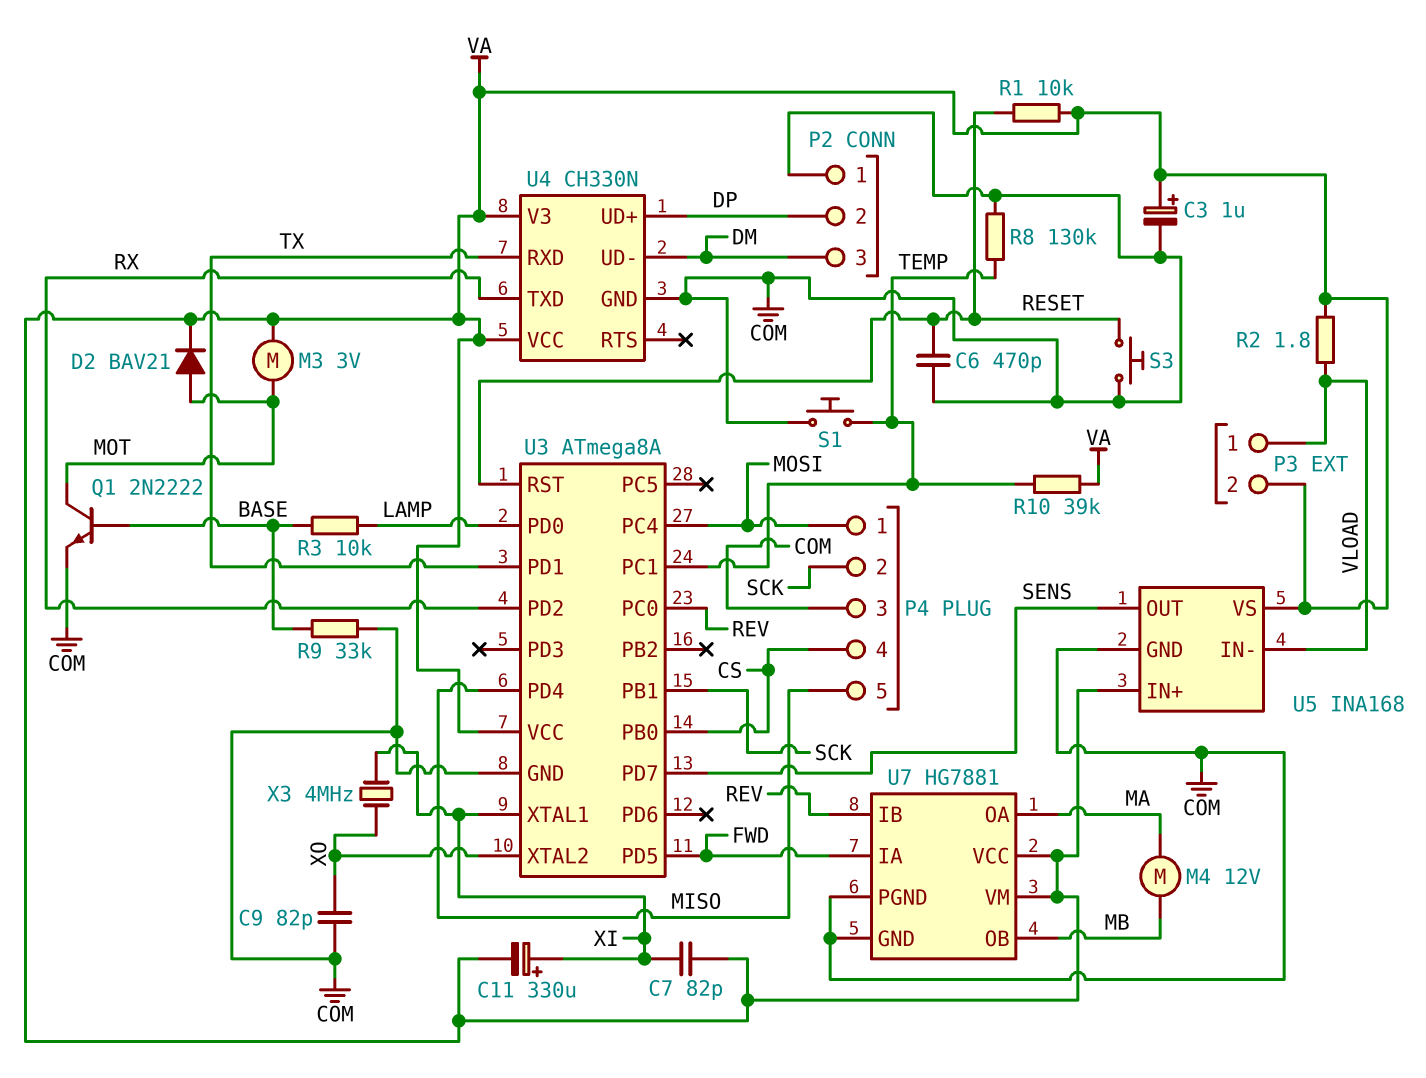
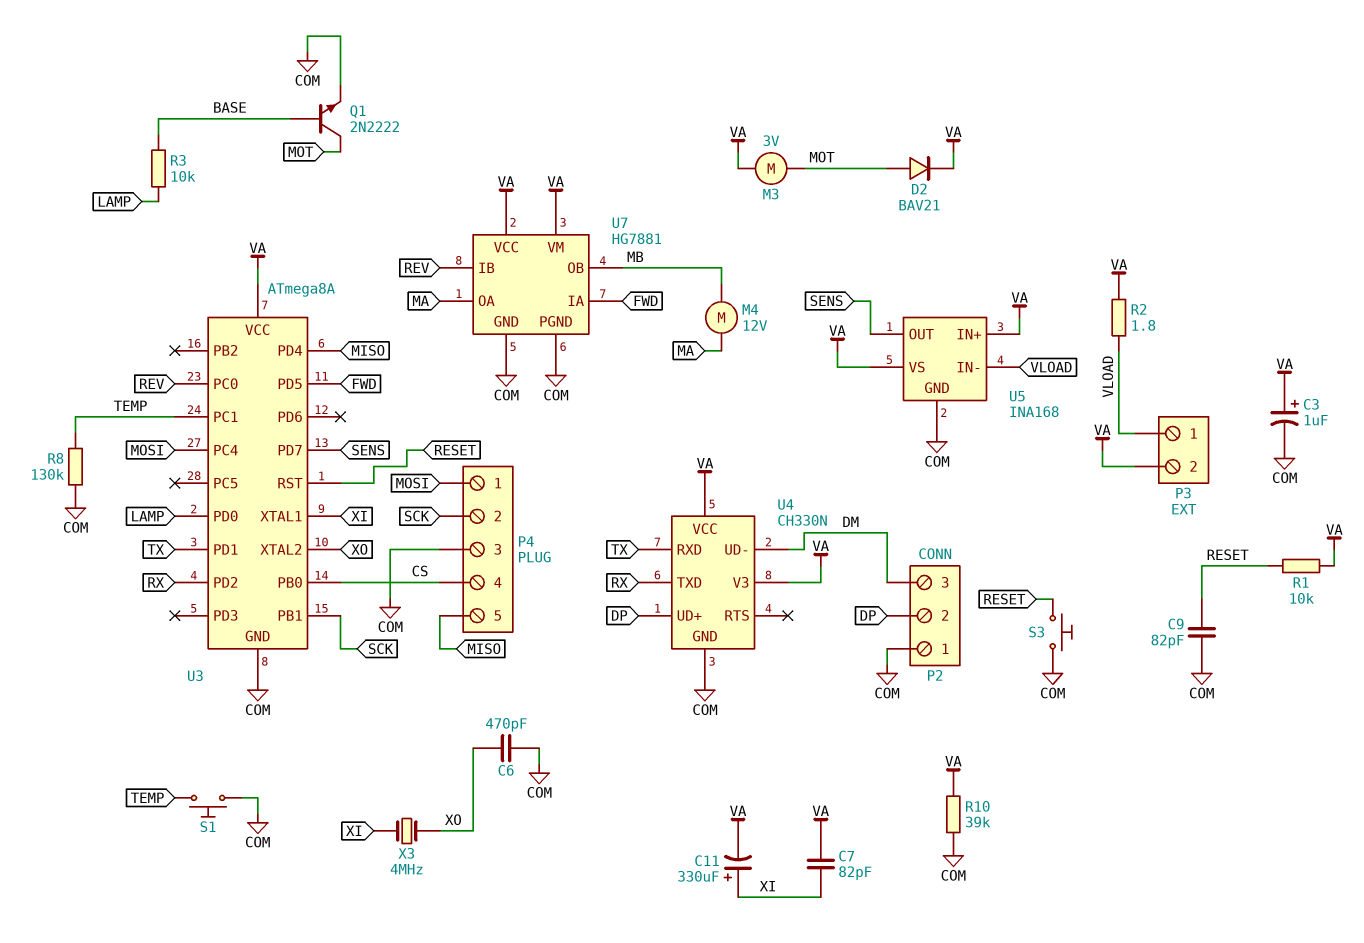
C6: 470pF (COM, RESET) -> 470pF (COM, XO)
C9: 82pF (COM, XO) -> 82pF (COM, RESET)
R9: 33k (BASE, COM) -> none
R10: 39k (TEMP, VA) -> 39k (COM, VA)

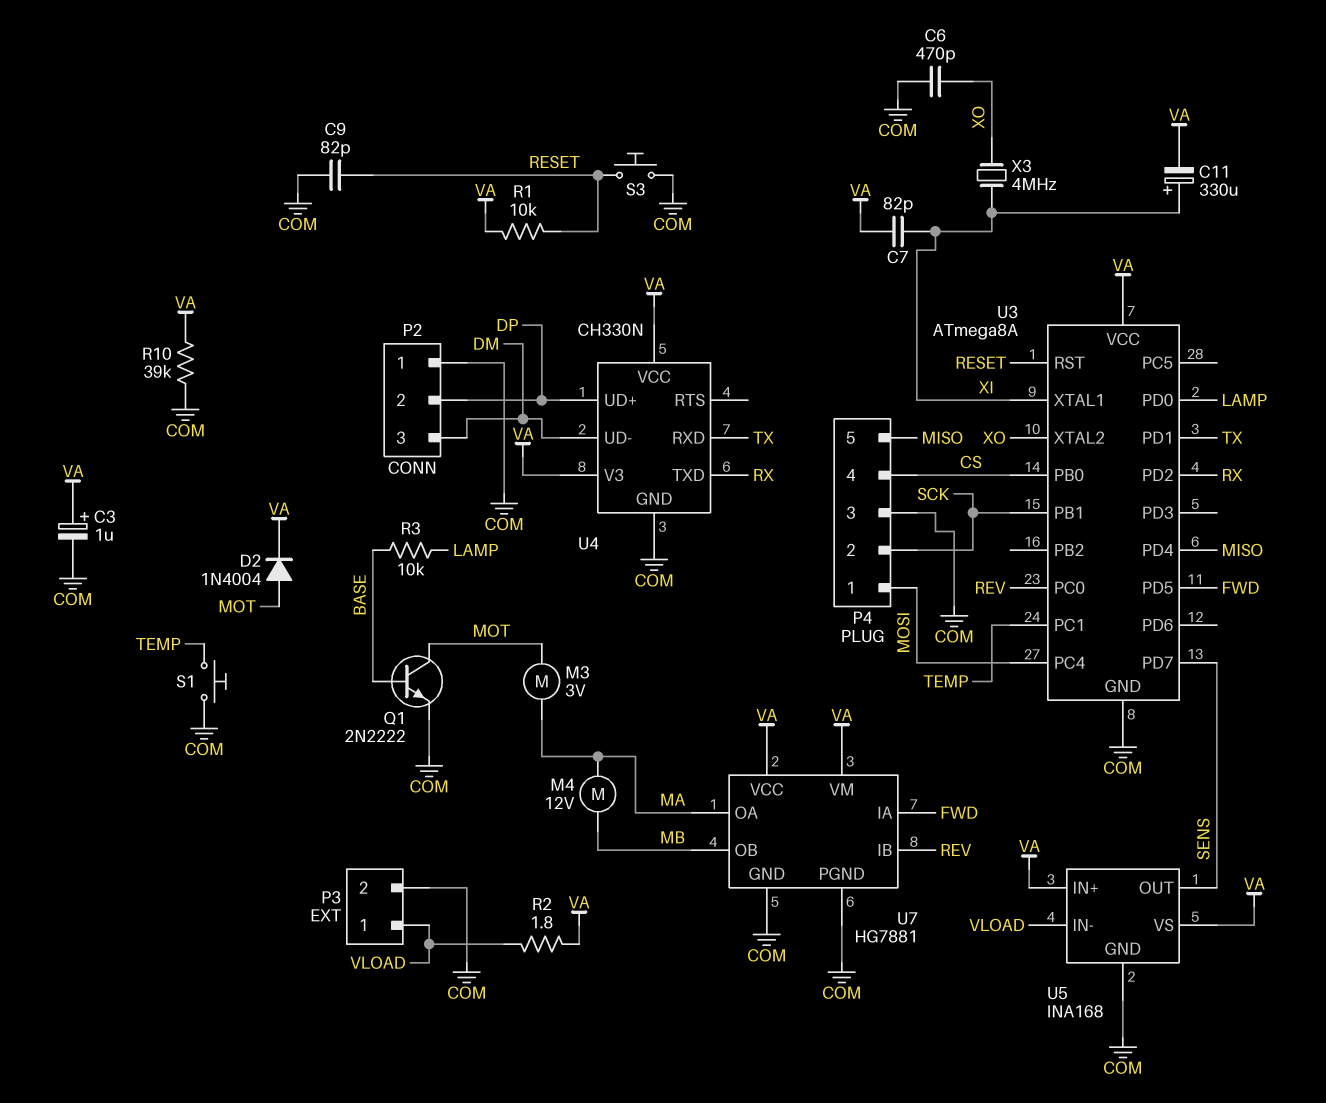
D2: diode BAV21 (A MOT, K VA) -> diode 1N4004 (A MOT, K VA)
M3: motor 3V (MOT, VA) -> motor 3V (MA, MOT)
P3 pin 2: VA -> COM
R8: 130k (COM, TEMP) -> none

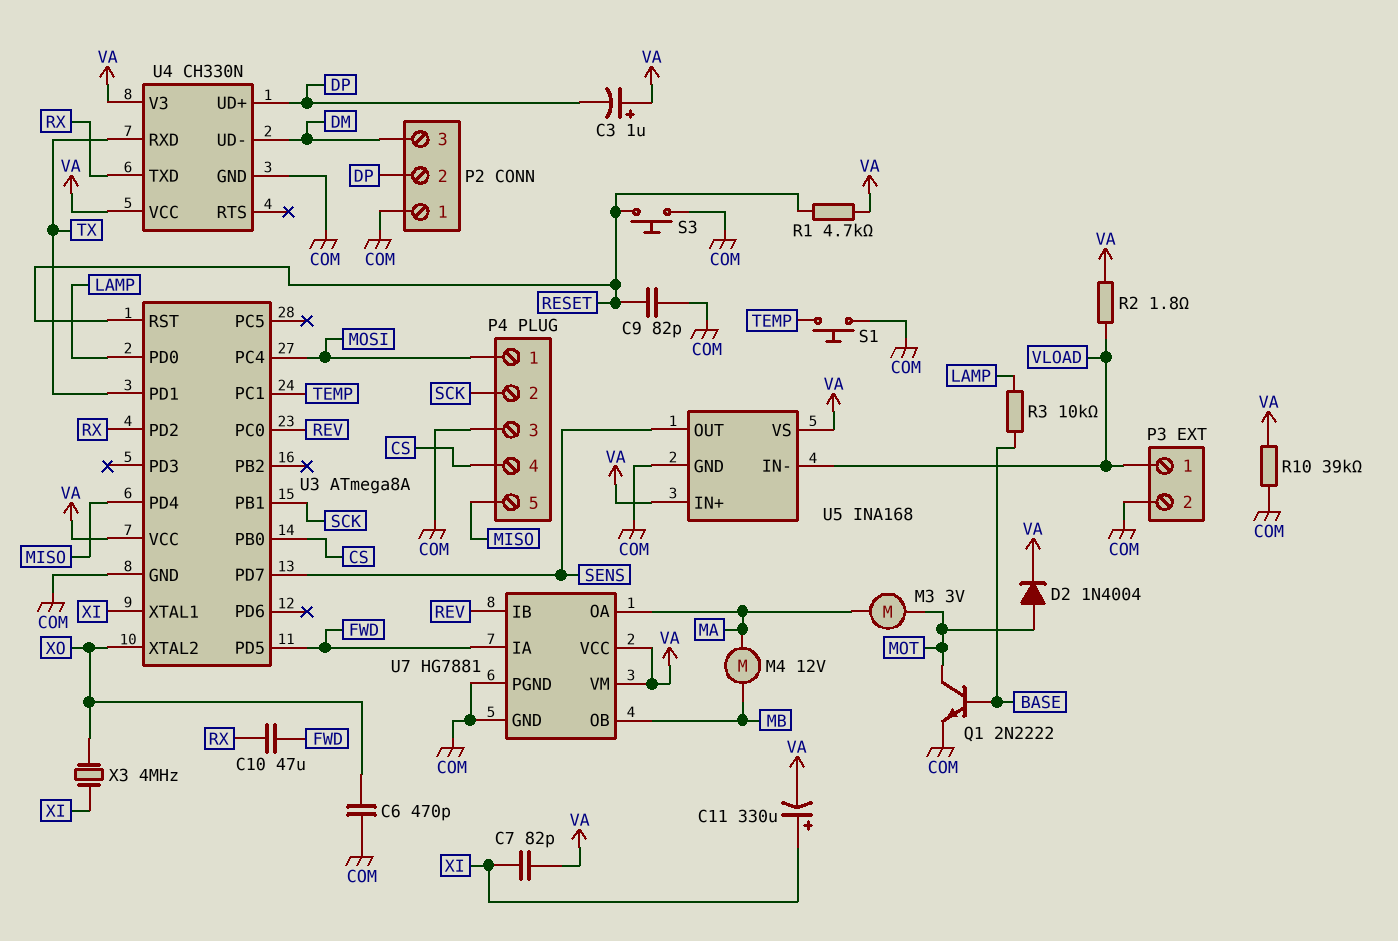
C3: 1uF (plus VA, minus COM) -> 1uF (plus VA, minus DP)
C10: none -> 47uF (FWD, RX)
R1: 10k (RESET, VA) -> 4.7k (RESET, VA)

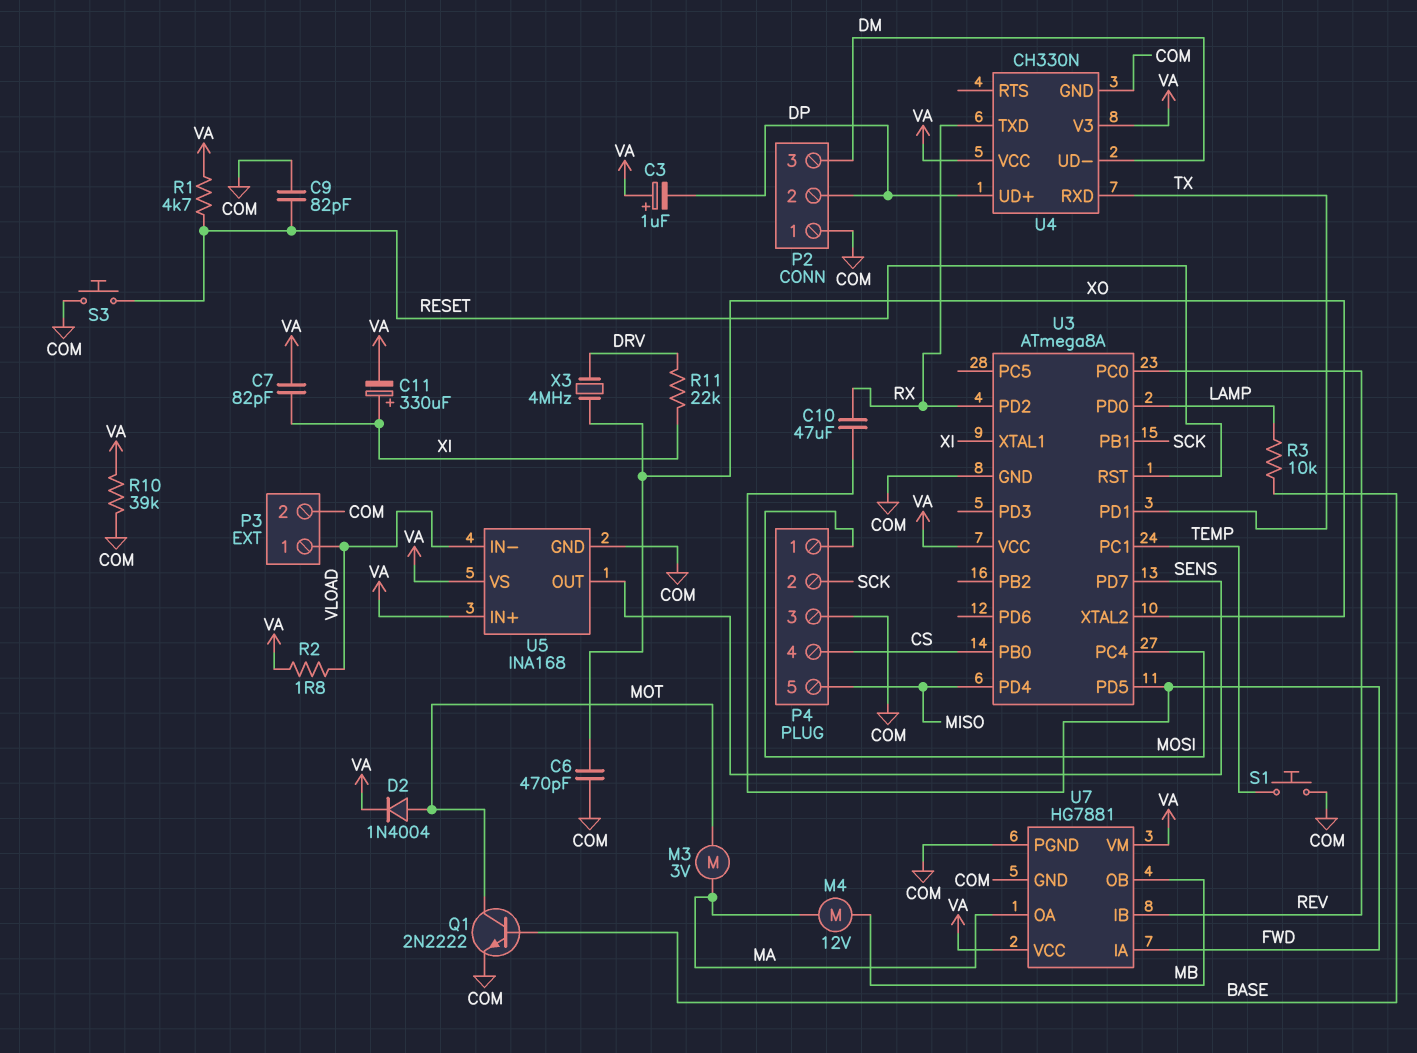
R11: none -> 22k (DRV, XI)
X3: 4MHz (XI, XO) -> 4MHz (DRV, XO)

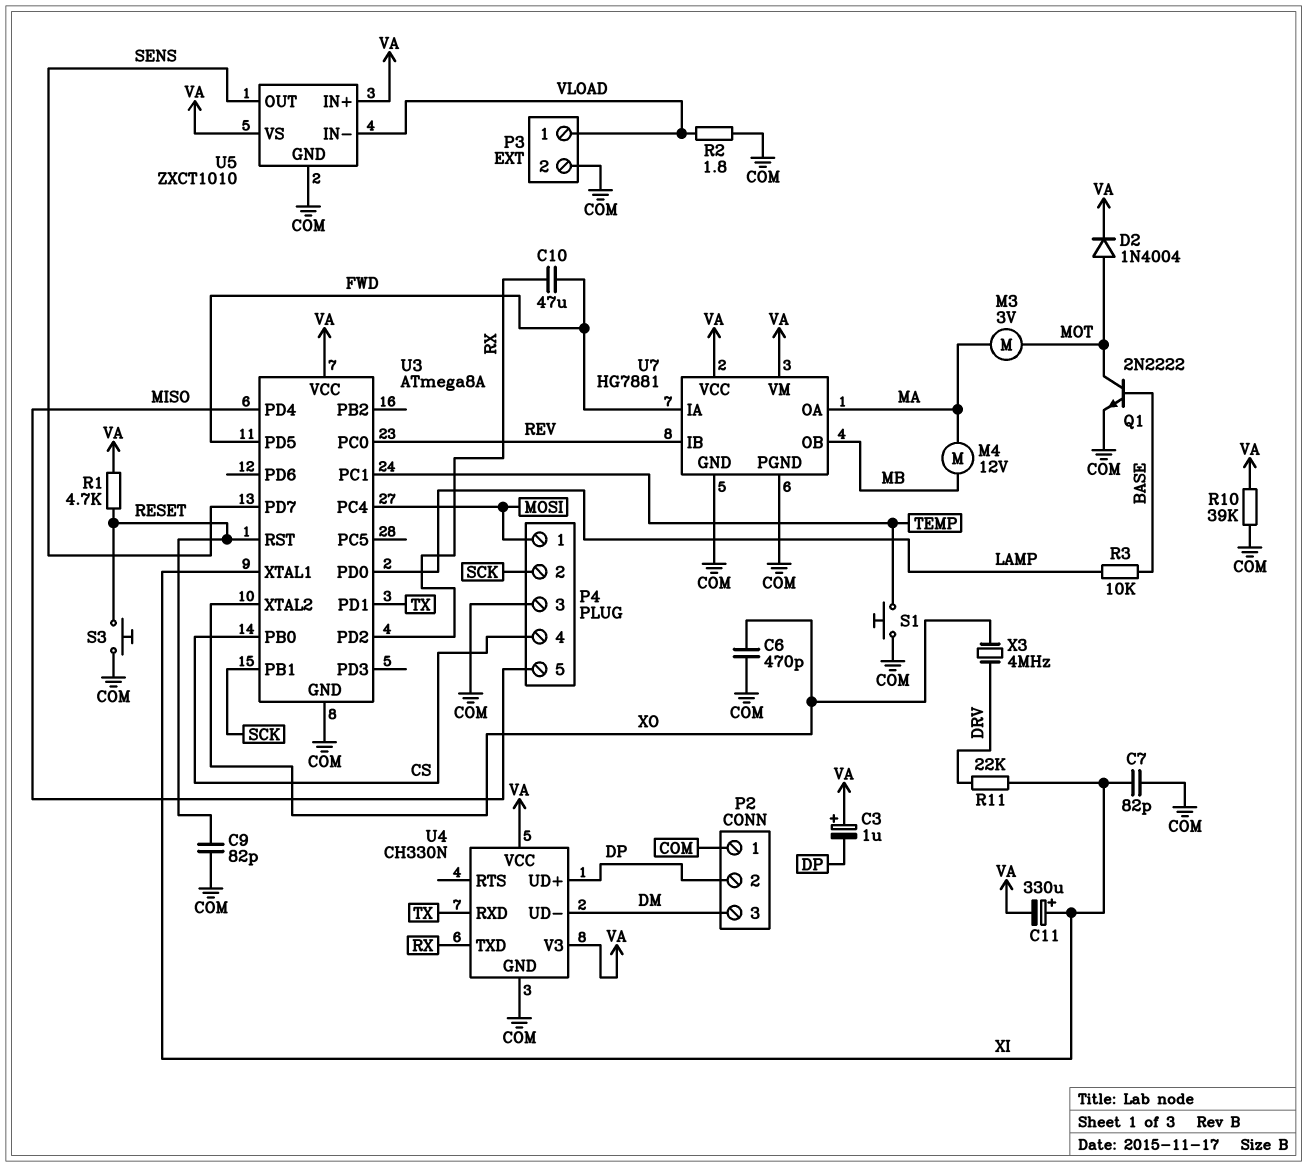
C7: 82pF (VA, XI) -> 82pF (COM, XI)
R2: 1.8 (VA, VLOAD) -> 1.8 (COM, VLOAD)
U5: INA168 -> ZXCT1010

